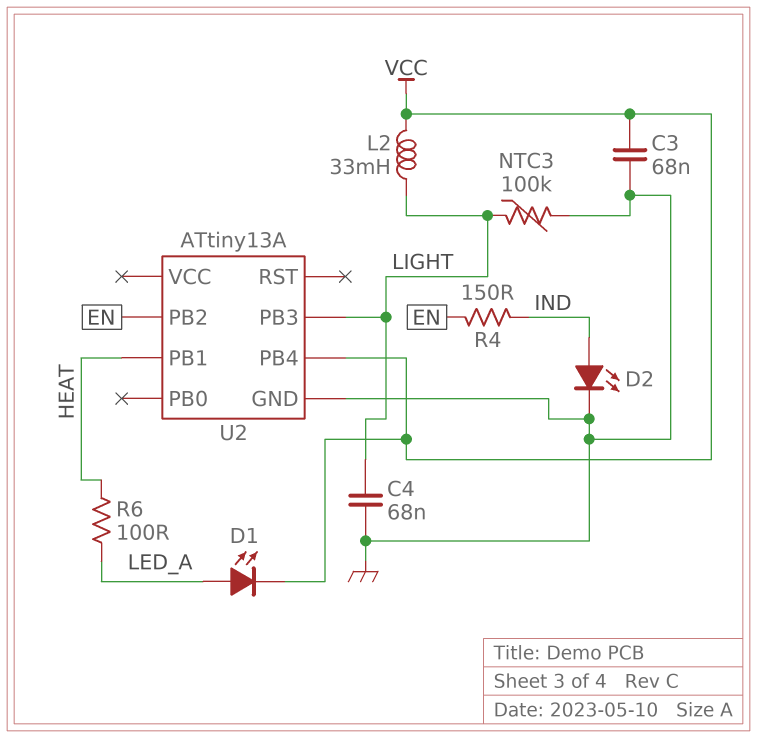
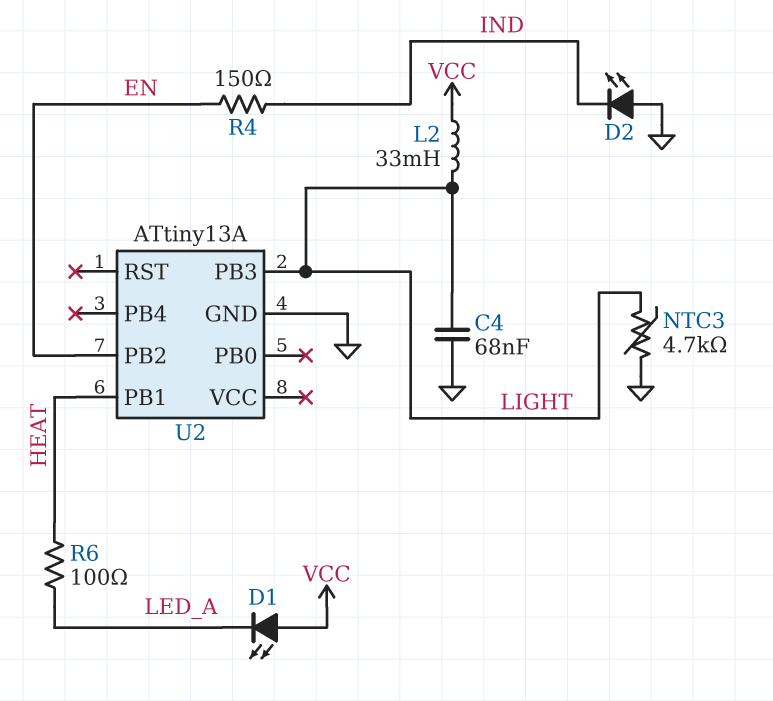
C3: 68nF (GND, VCC) -> none
D1: LED (A LED_A, K VCC) -> LED (A VCC, K LED_A)
D2: LED (A IND, K GND) -> LED (A GND, K IND)
NTC3: 100k (GND, LIGHT) -> 4.7k (GND, LIGHT)
U2 pin PB4: VCC -> none

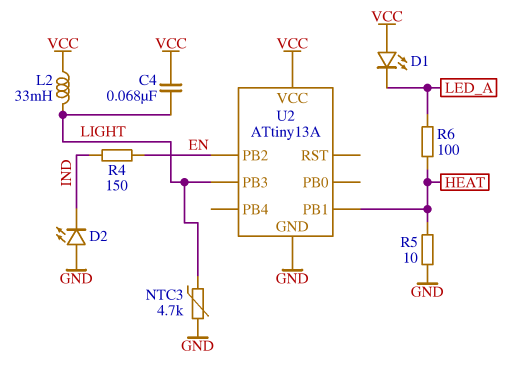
C4: 68nF (GND, LIGHT) -> 68nF (LIGHT, VCC)
R5: none -> 10 (GND, HEAT)
U2 pin VCC: none -> VCC

